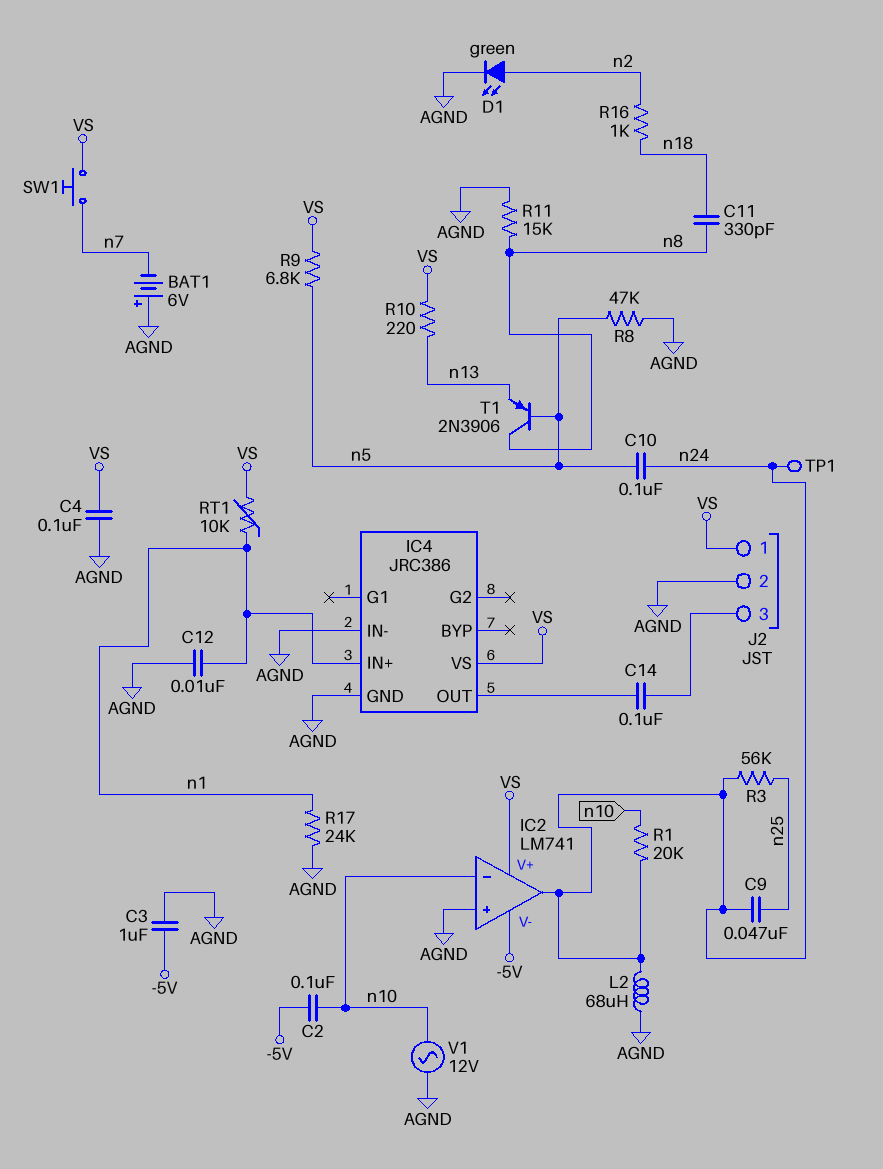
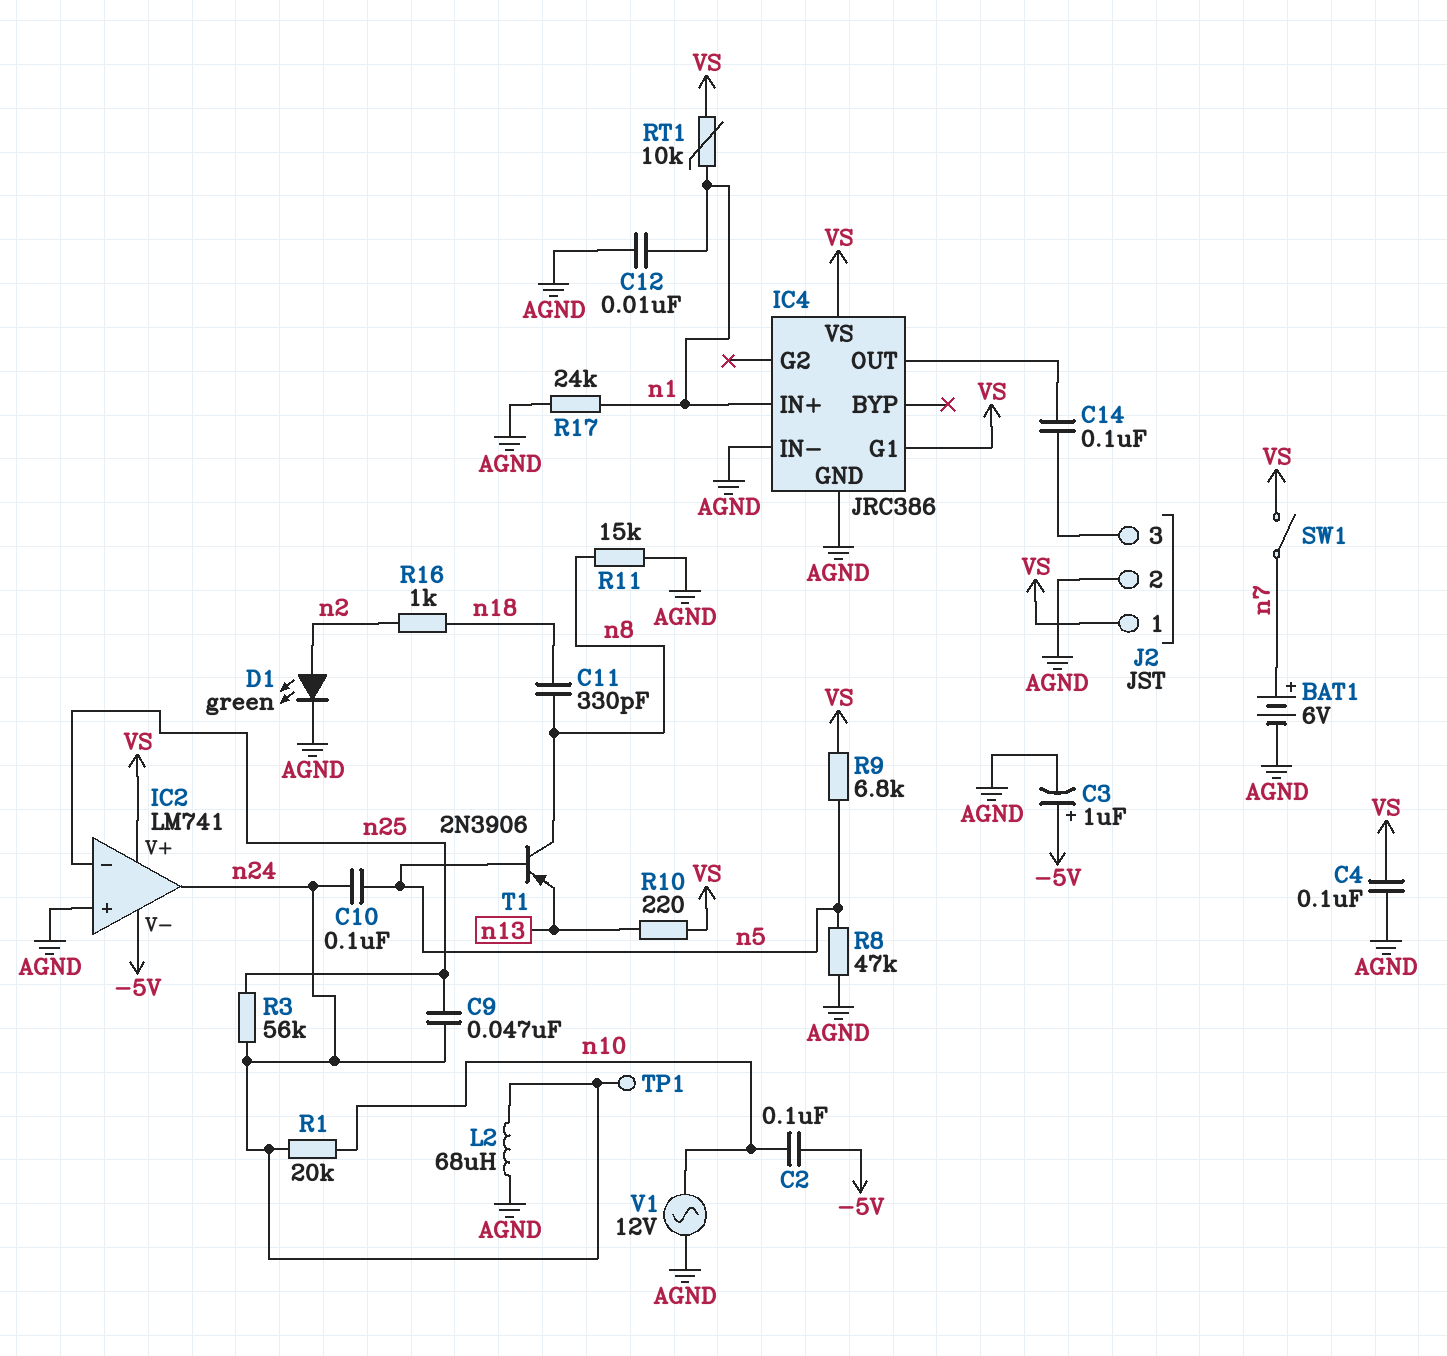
BAT1: 6V (plus AGND, minus n7) -> 6V (plus n7, minus AGND)
C3: 1uF (-5V, AGND) -> 1uF (plus -5V, minus AGND)
IC2 pin in-: n10 -> n25
IC4 pin G1: none -> VS
SW1: button (VS, n7) -> switch (VS, n7)

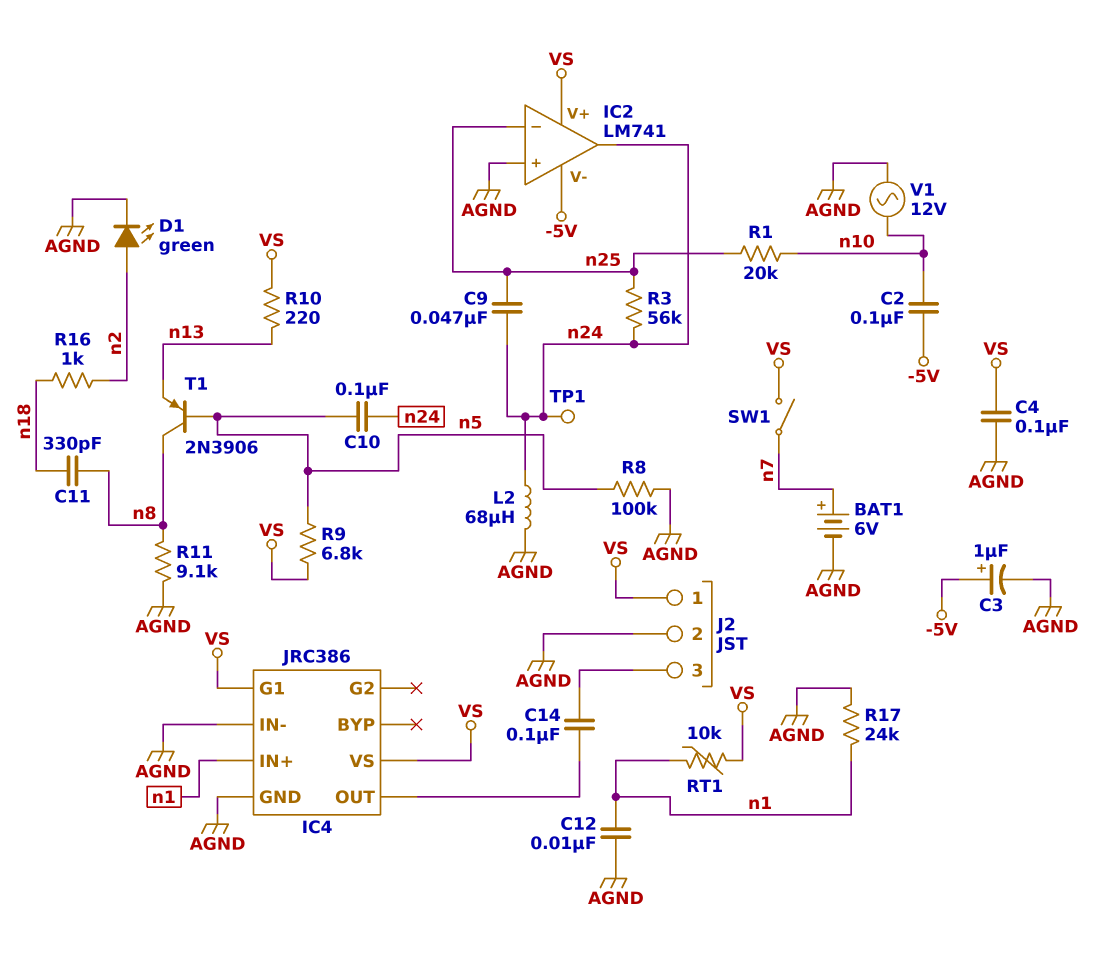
R1: 20k (n10, n24) -> 20k (n10, n25)
R8: 47k (AGND, n5) -> 100k (AGND, n5)
R11: 15k (AGND, n8) -> 9.1k (AGND, n8)

